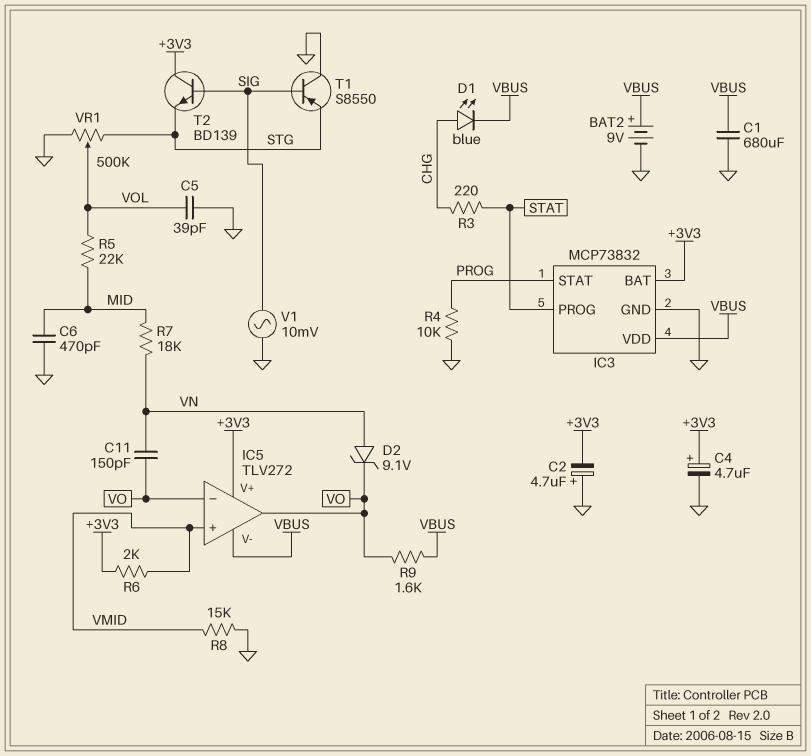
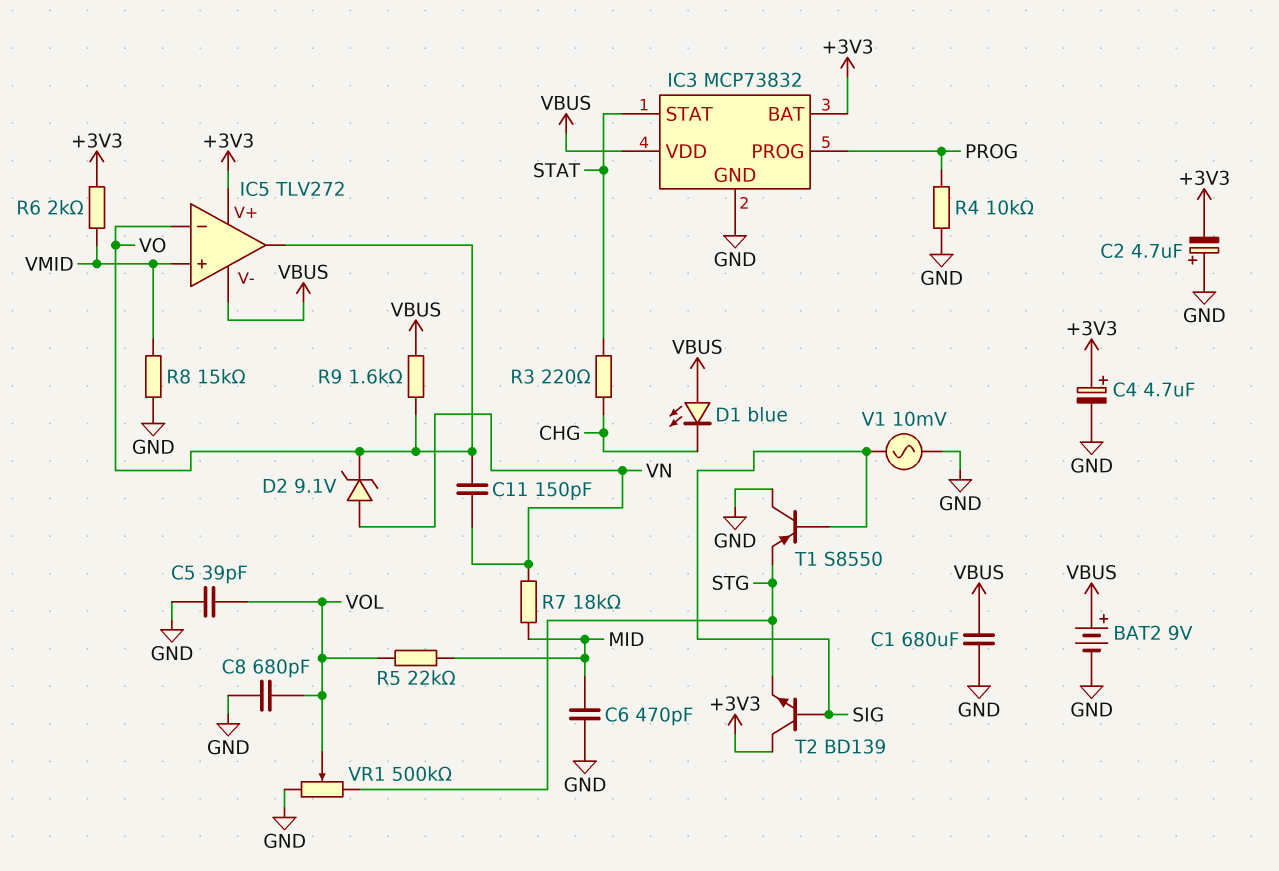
C8: none -> 680pF (GND, VOL)
D1: LED blue (A CHG, K VBUS) -> LED blue (A VBUS, K CHG)
IC3 pin PROG: STAT -> PROG
IC3 pin STAT: PROG -> STAT

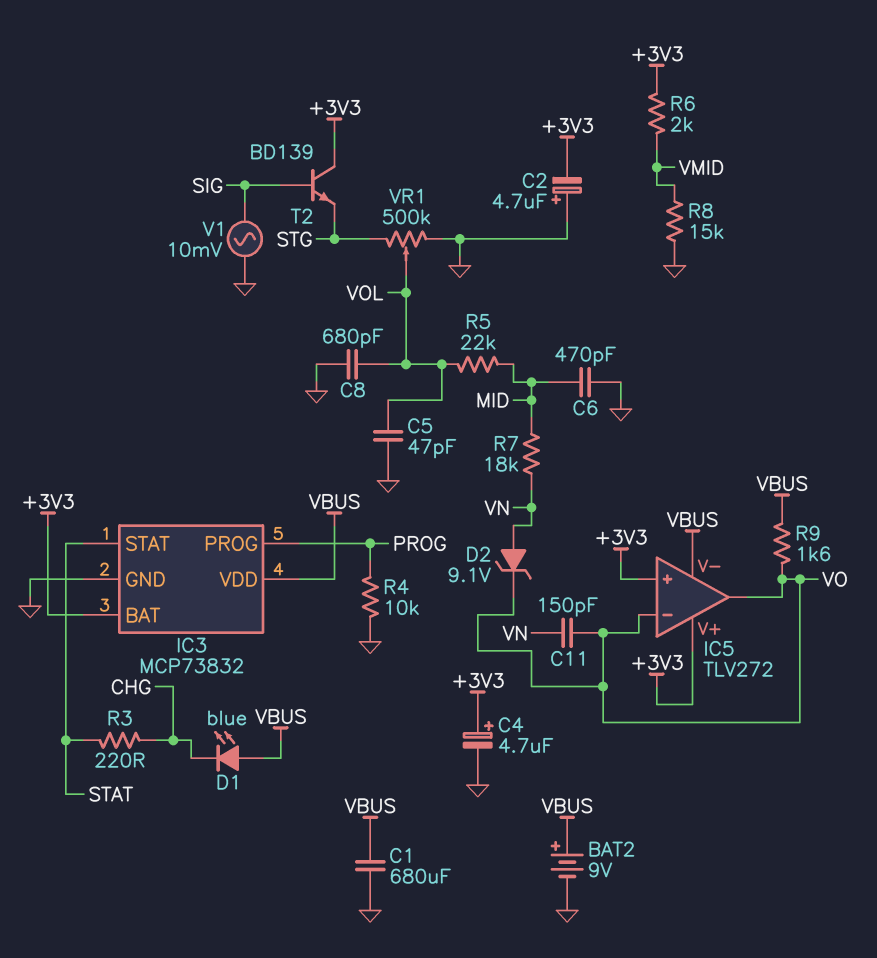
C5: 39pF (GND, VOL) -> 47pF (GND, VOL)
IC5 pin in+: VMID -> +3V3
T1: PNP S8550 (B SIG, C GND, E STG) -> none

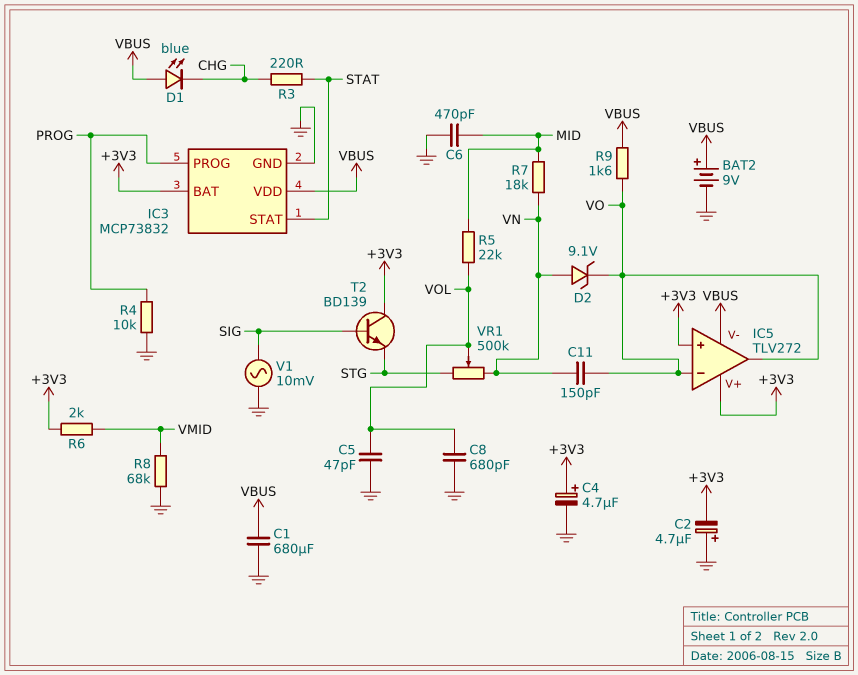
R8: 15k (GND, VMID) -> 68k (GND, VMID)
VR1: 500k (GND, STG, wiper VOL) -> 500k (STG, VN, wiper VOL)

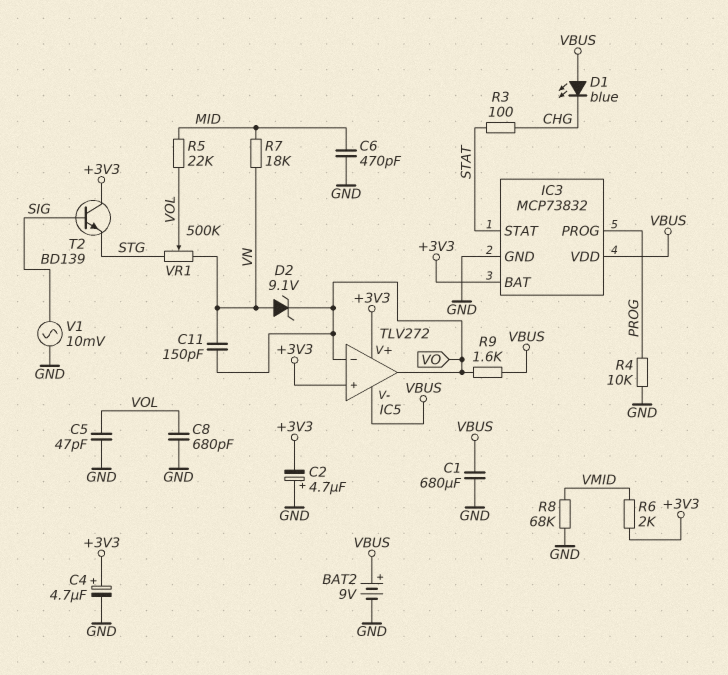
R3: 220 (CHG, STAT) -> 100 (CHG, STAT)

